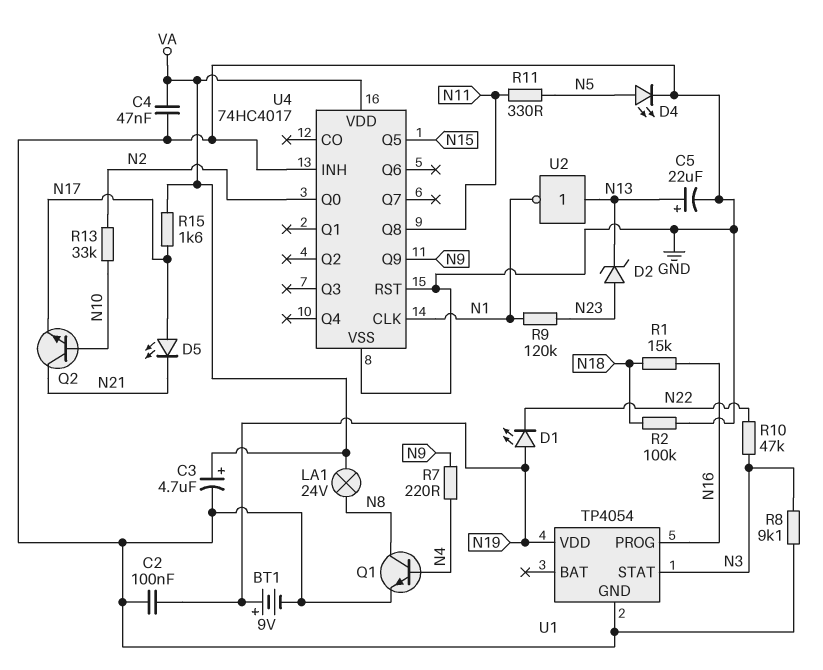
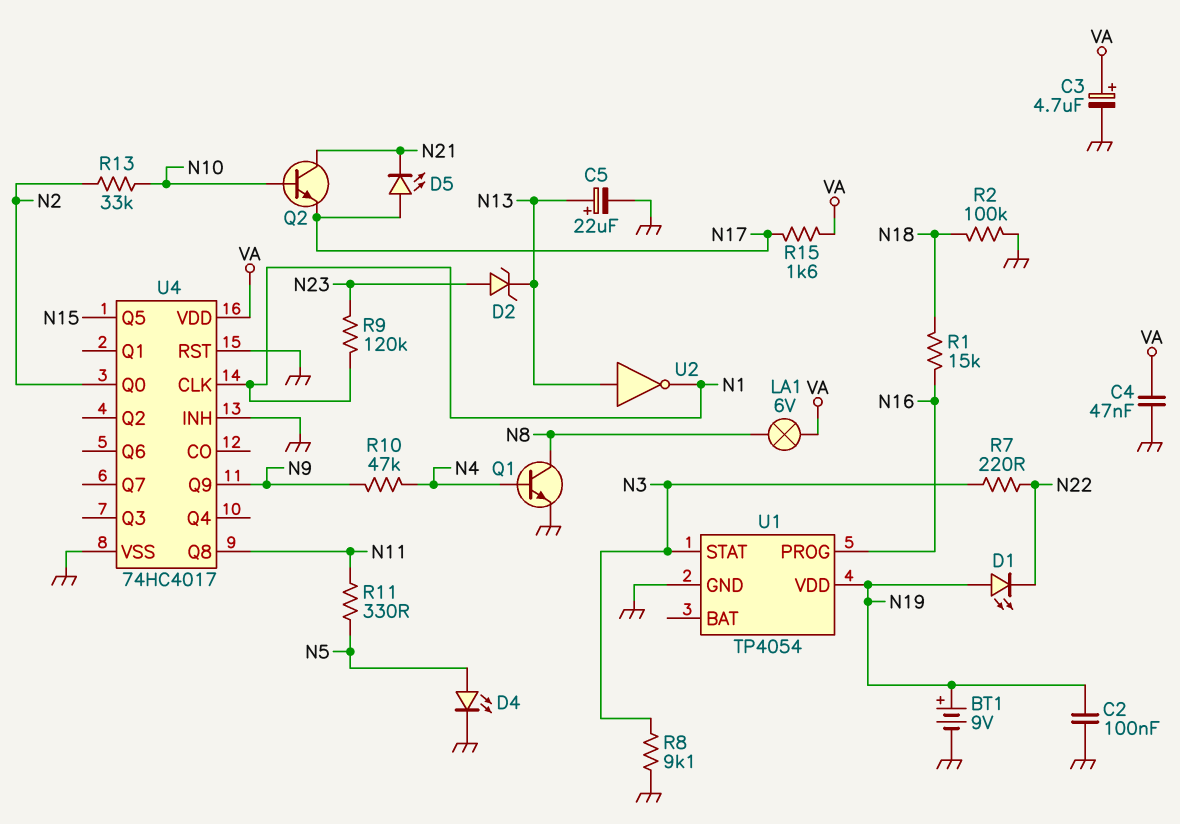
LA1: lamp 24V (N8, VA) -> lamp 6V (N8, VA)
R7: 220 (N4, N9) -> 220 (N3, N22)
R10: 47k (N3, N22) -> 47k (N4, N9)

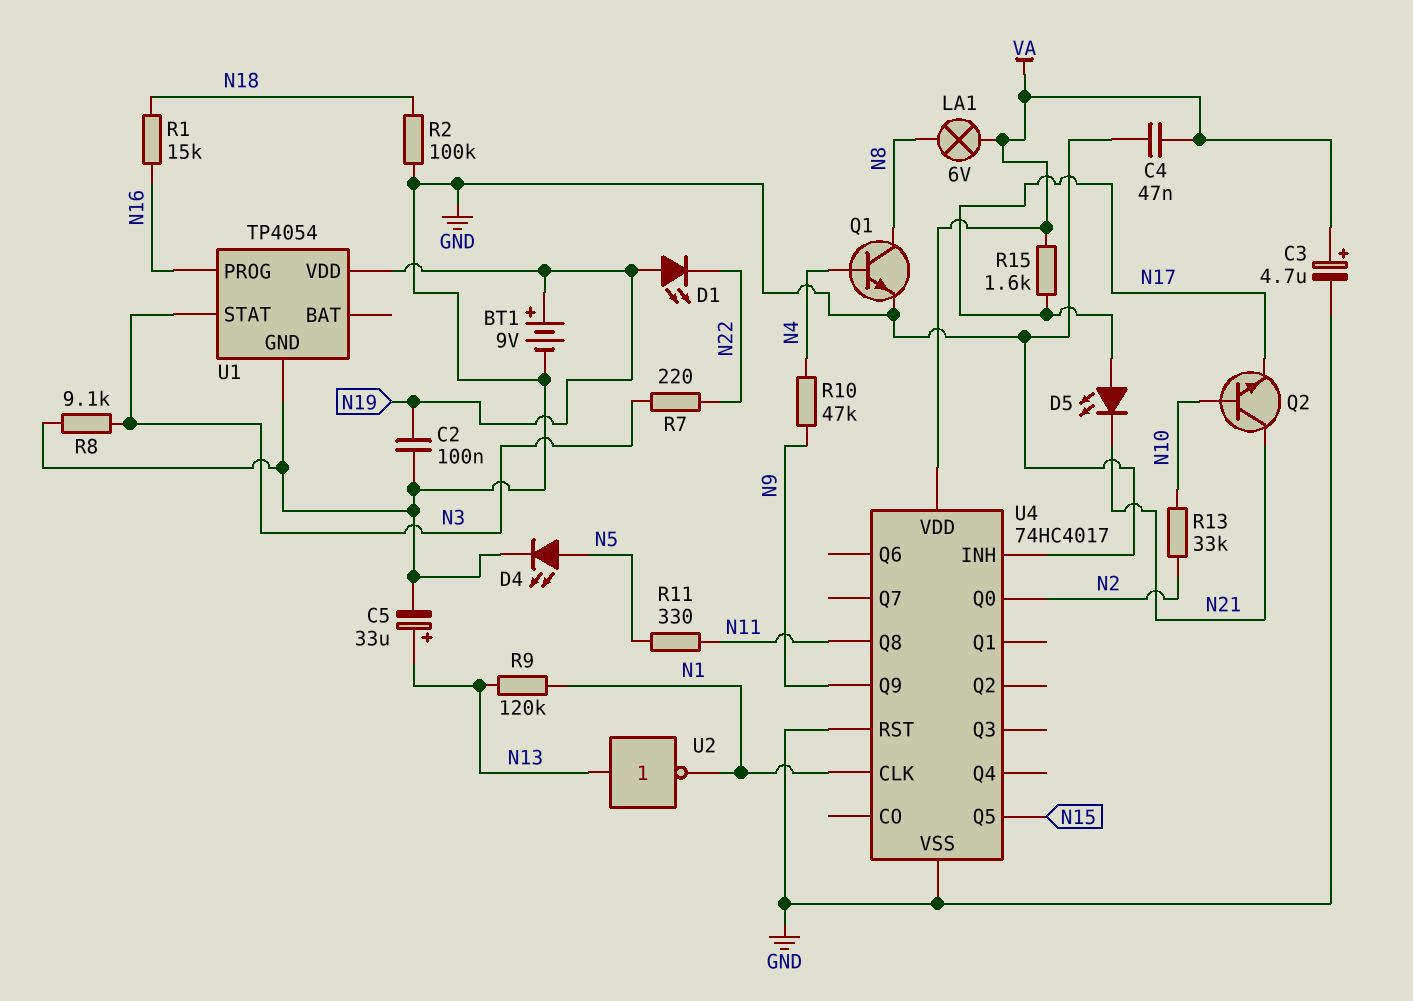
C5: 22uF (plus N13, minus GND) -> 33uF (plus N13, minus GND)
D2: zener (A N23, K N13) -> none
R9: 120k (N1, N23) -> 120k (N1, N13)

